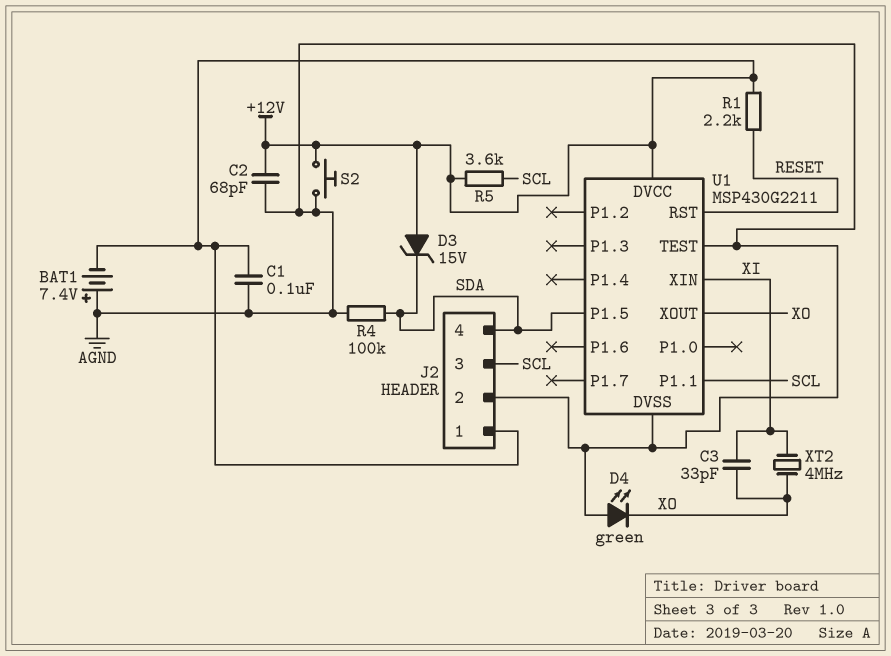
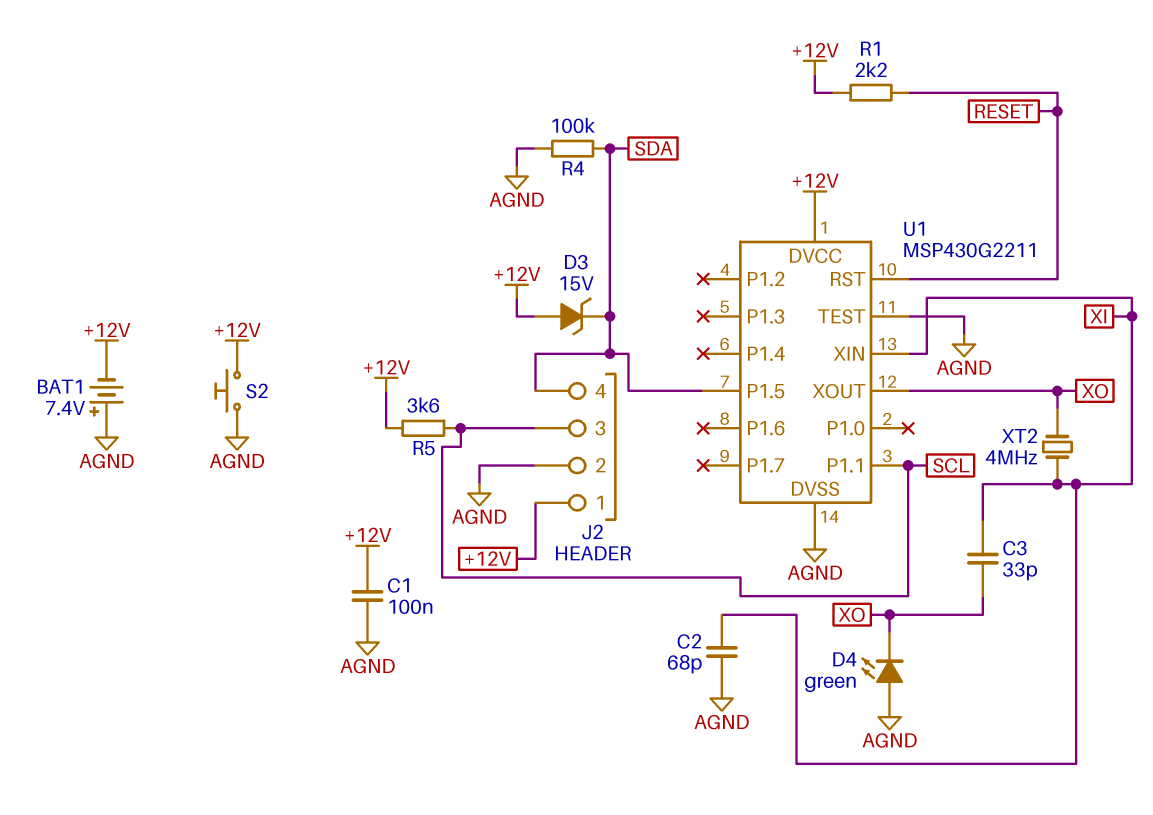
C2: 68pF (+12V, AGND) -> 68pF (AGND, XI)

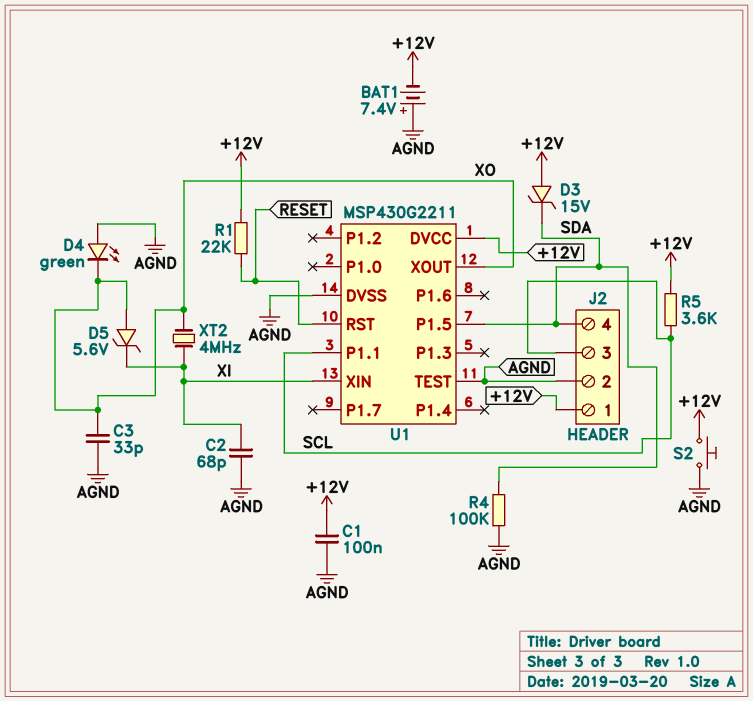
C3: 33pF (XI, XO) -> 33pF (AGND, XO)
D5: none -> zener 5.6V (A XO, K XI)
R1: 2.2k (+12V, RESET) -> 22k (+12V, RESET)

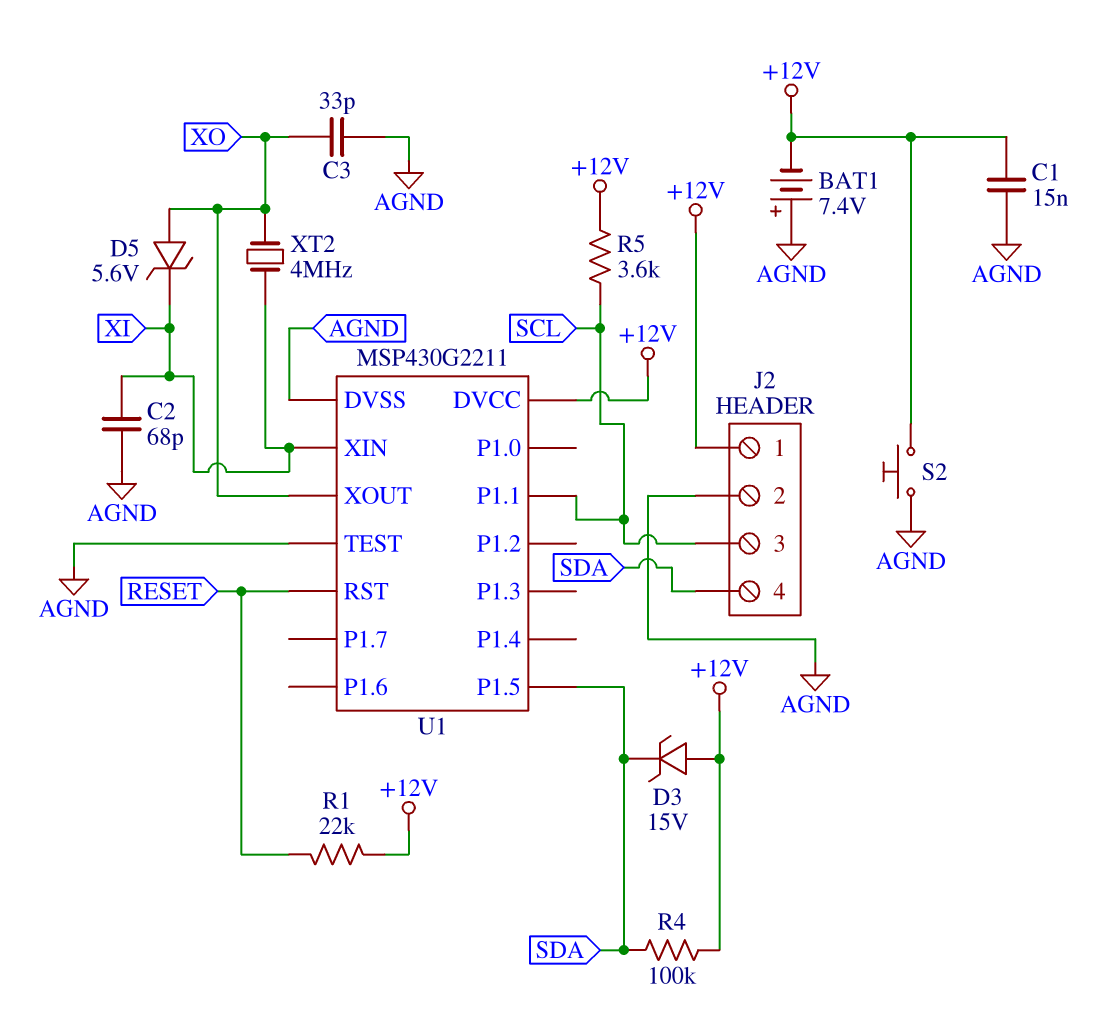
C1: 100nF (+12V, AGND) -> 15nF (+12V, AGND)
D4: LED green (A AGND, K XO) -> none
R4: 100k (AGND, SDA) -> 100k (+12V, SDA)

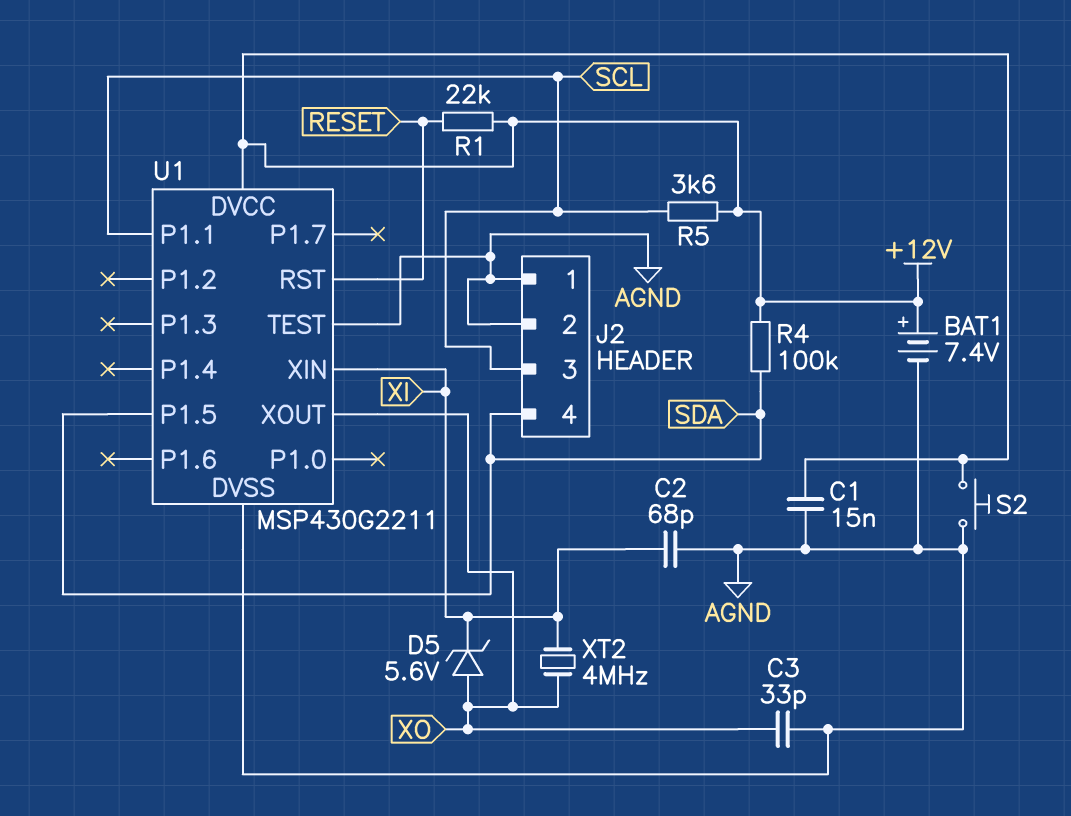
BAT1: 7.4V (plus AGND, minus +12V) -> 7.4V (plus +12V, minus AGND)
D3: zener 15V (A +12V, K SDA) -> none
J2 pin 1: +12V -> AGND

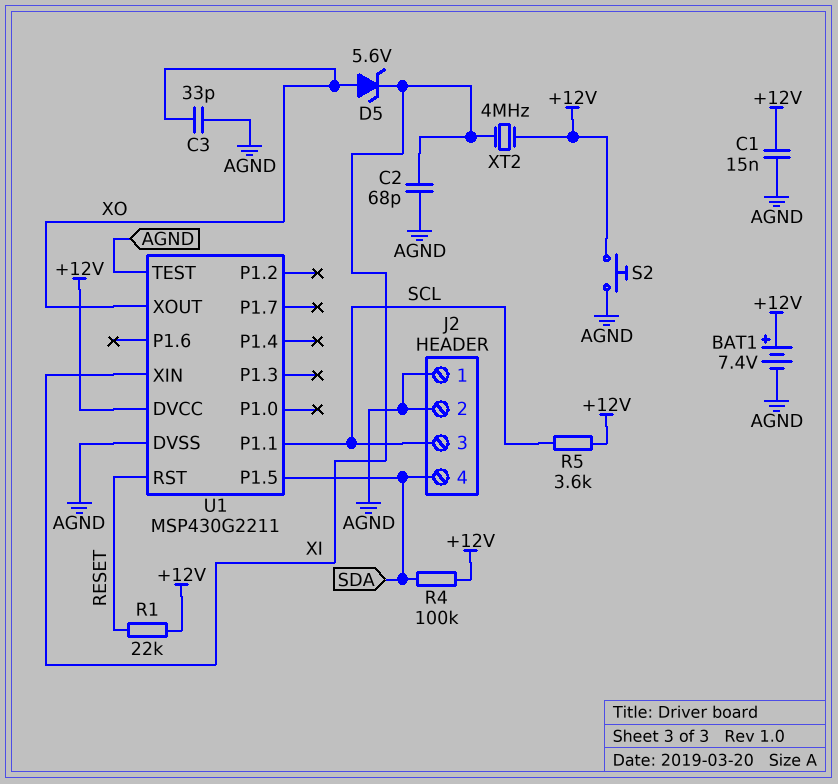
XT2: 4MHz (XI, XO) -> 4MHz (+12V, XI)

